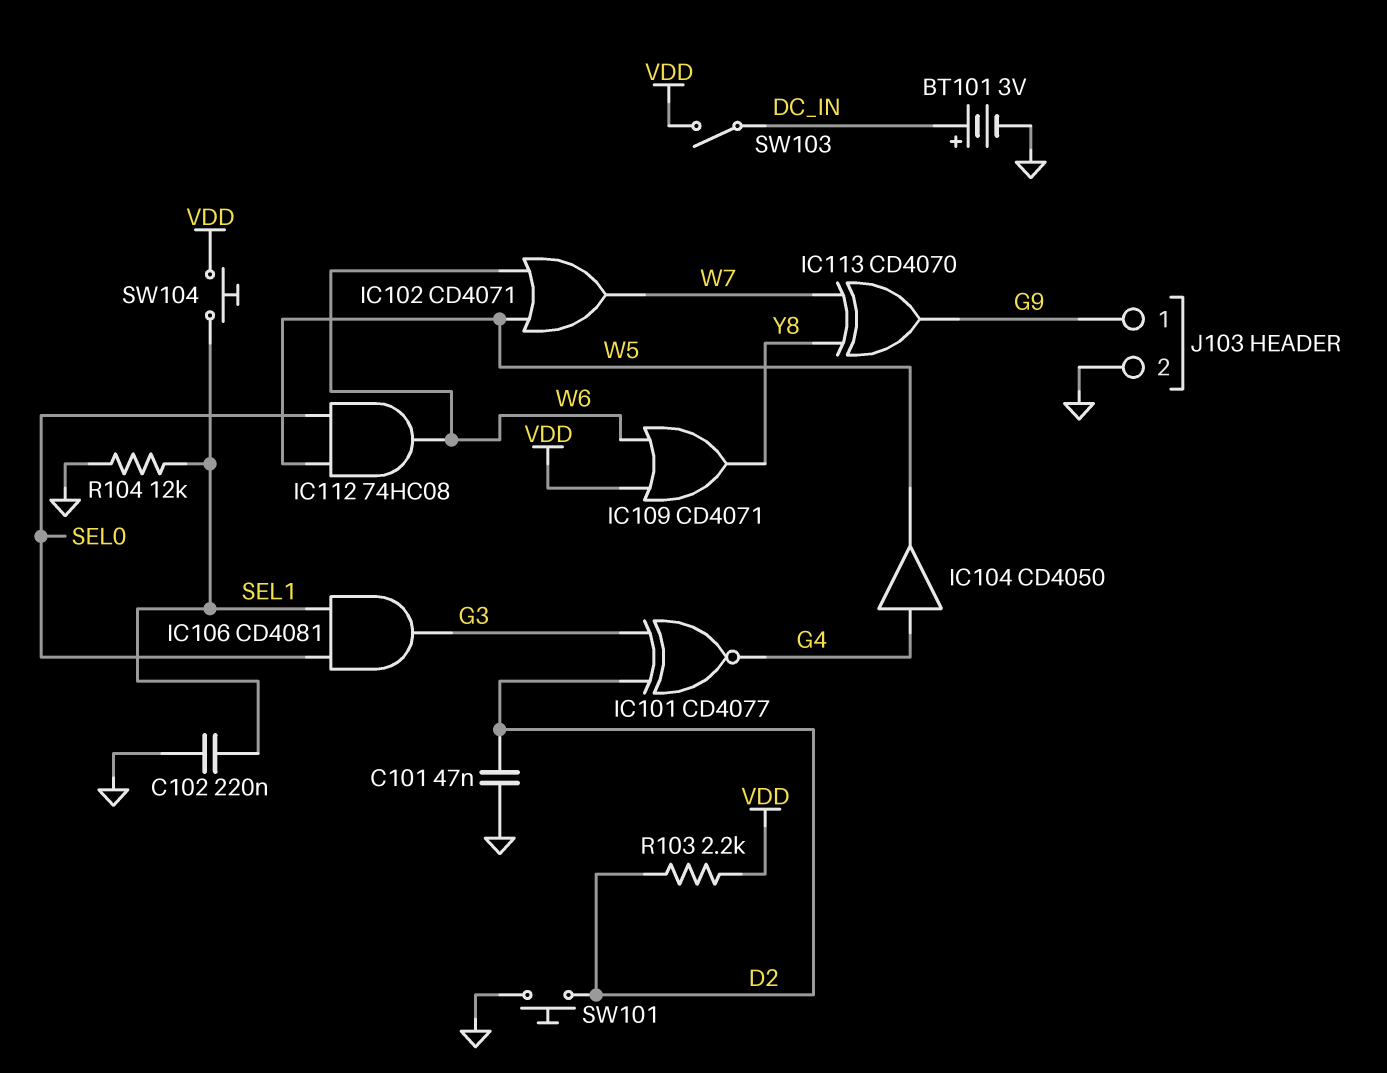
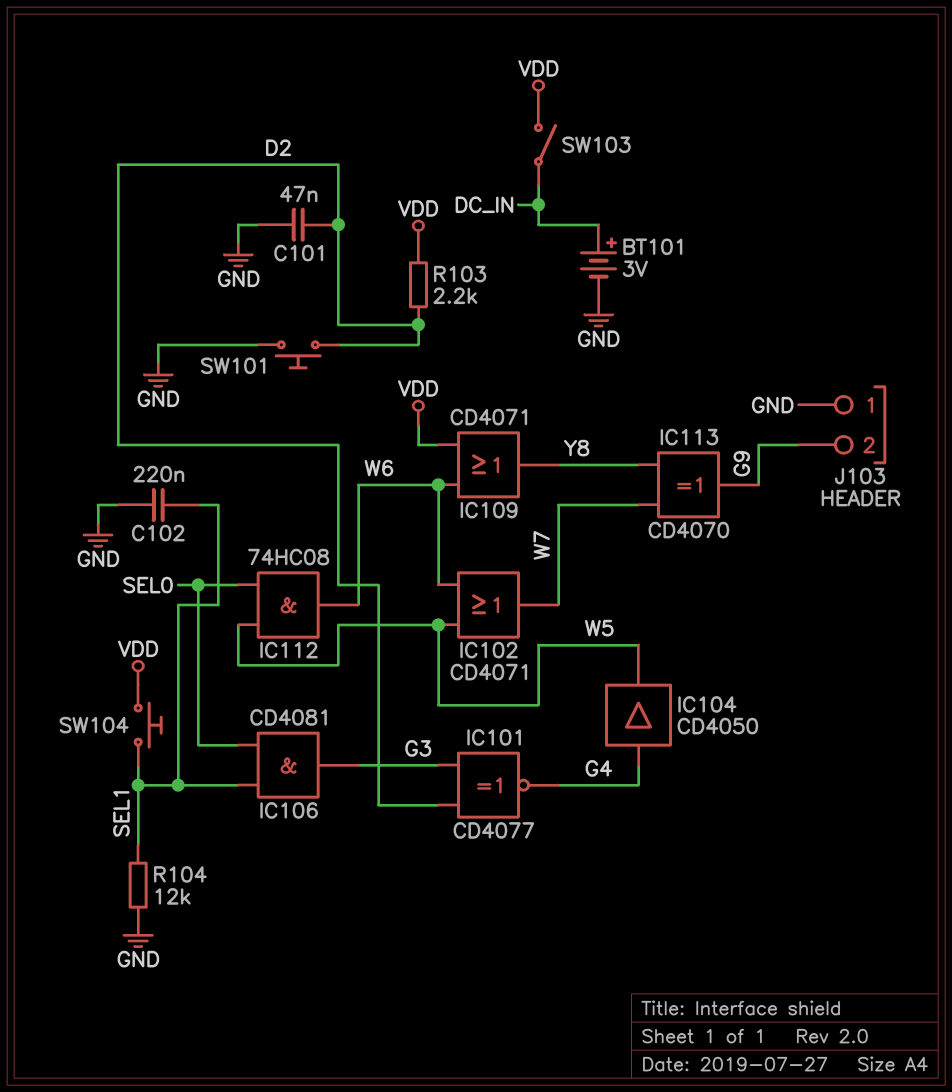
J103 pin 1: G9 -> GND
J103 pin 2: GND -> G9

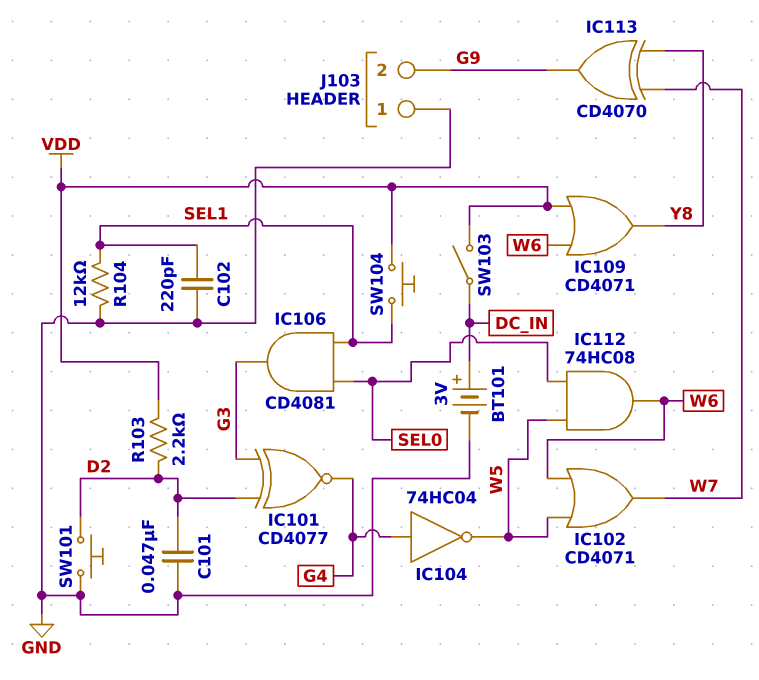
C102: 220nF (GND, SEL1) -> 220pF (GND, SEL1)
IC104: buffer CD4050 (in G4, out W5) -> NOT 74HC04 (in G4, out W5)

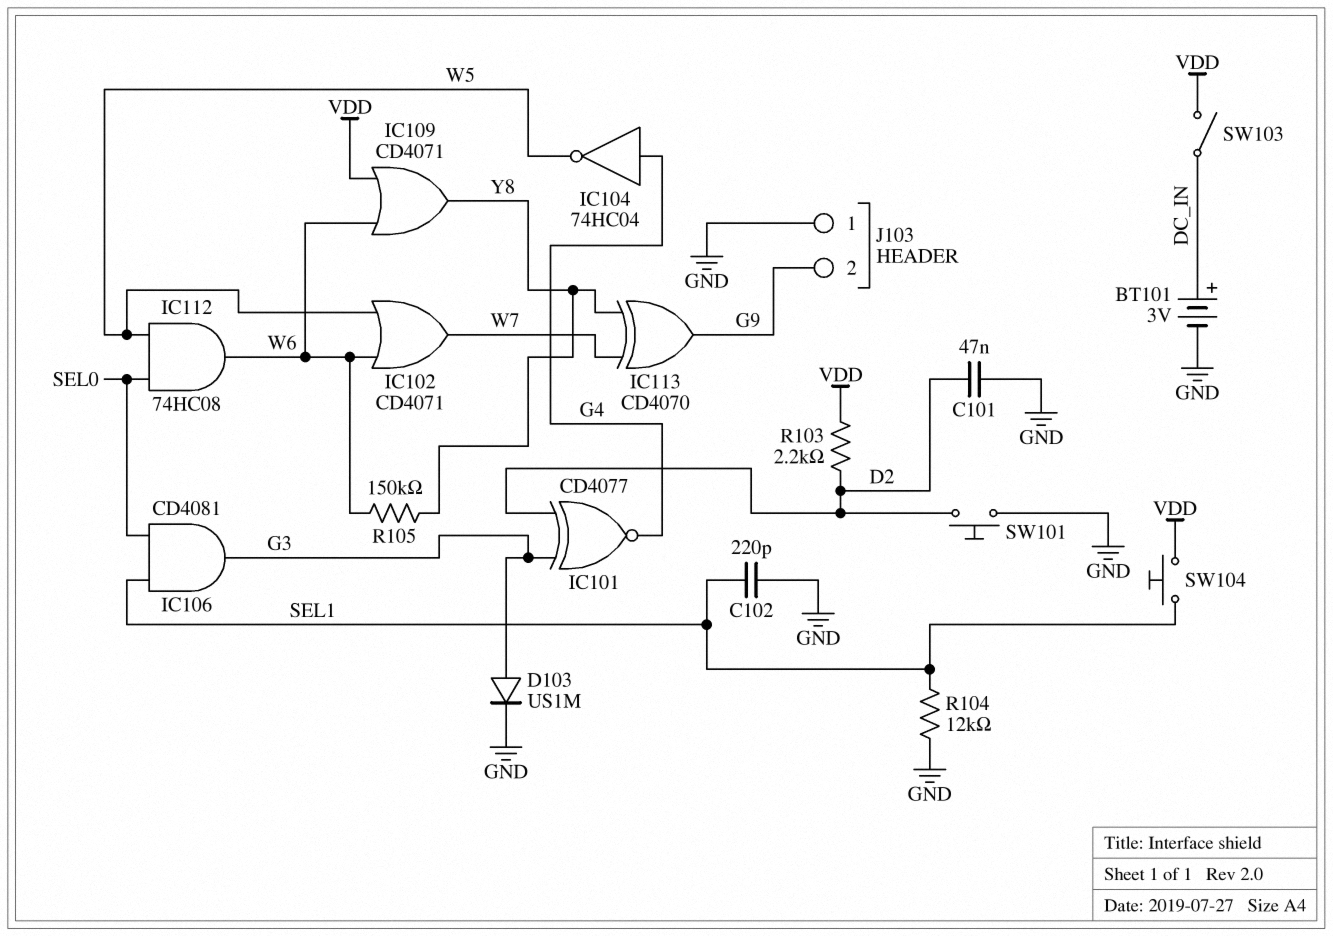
D103: none -> diode US1M (A G3, K GND)
R105: none -> 150k (W6, Y8)

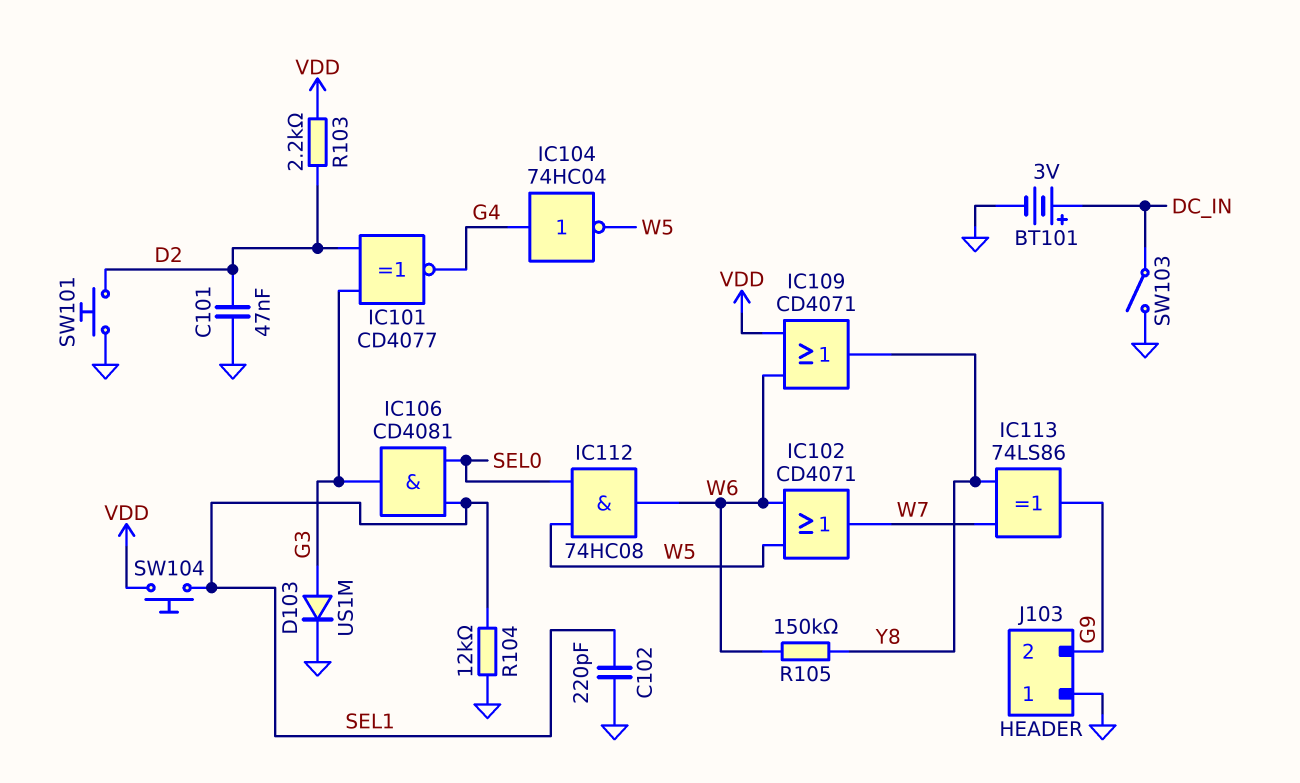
IC113: XOR CD4070 (in W7, in Y8, out G9) -> XOR 74LS86 (in W7, in Y8, out G9)
SW103: switch (DC_IN, VDD) -> switch (DC_IN, GND)

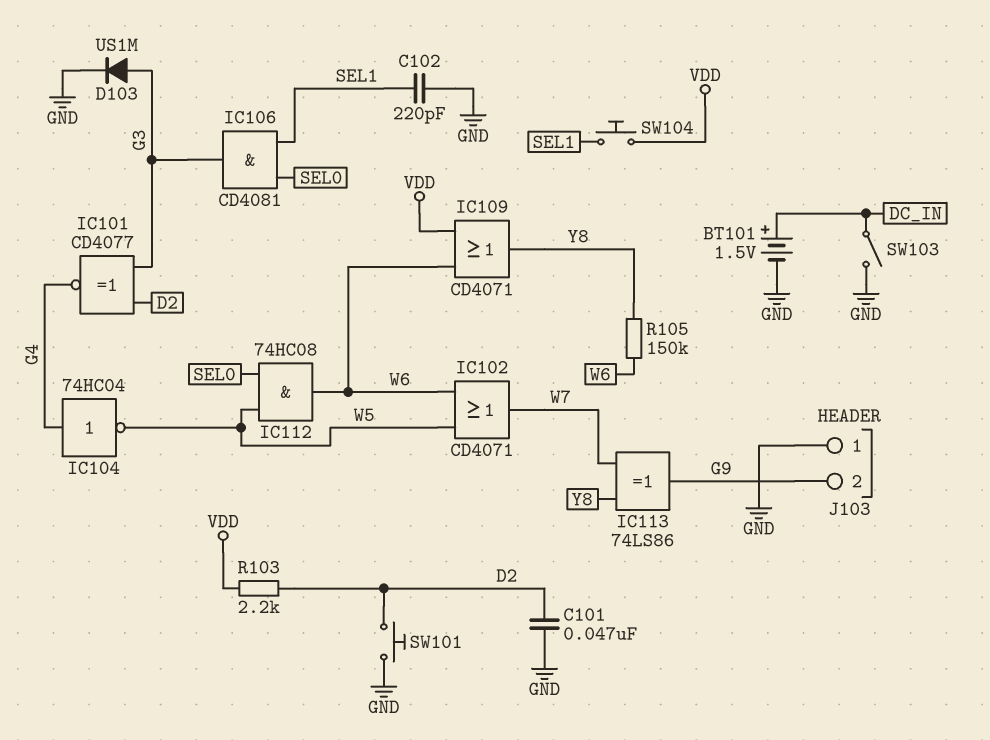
BT101: 3V (plus DC_IN, minus GND) -> 1.5V (plus DC_IN, minus GND)
R104: 12k (GND, SEL1) -> none

